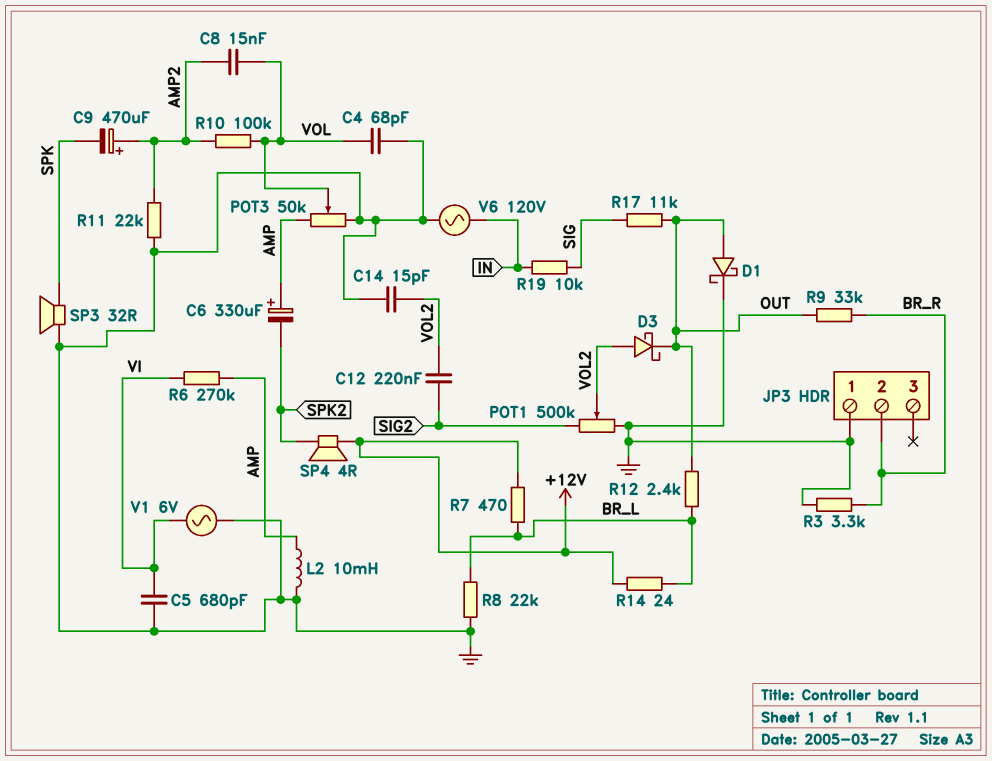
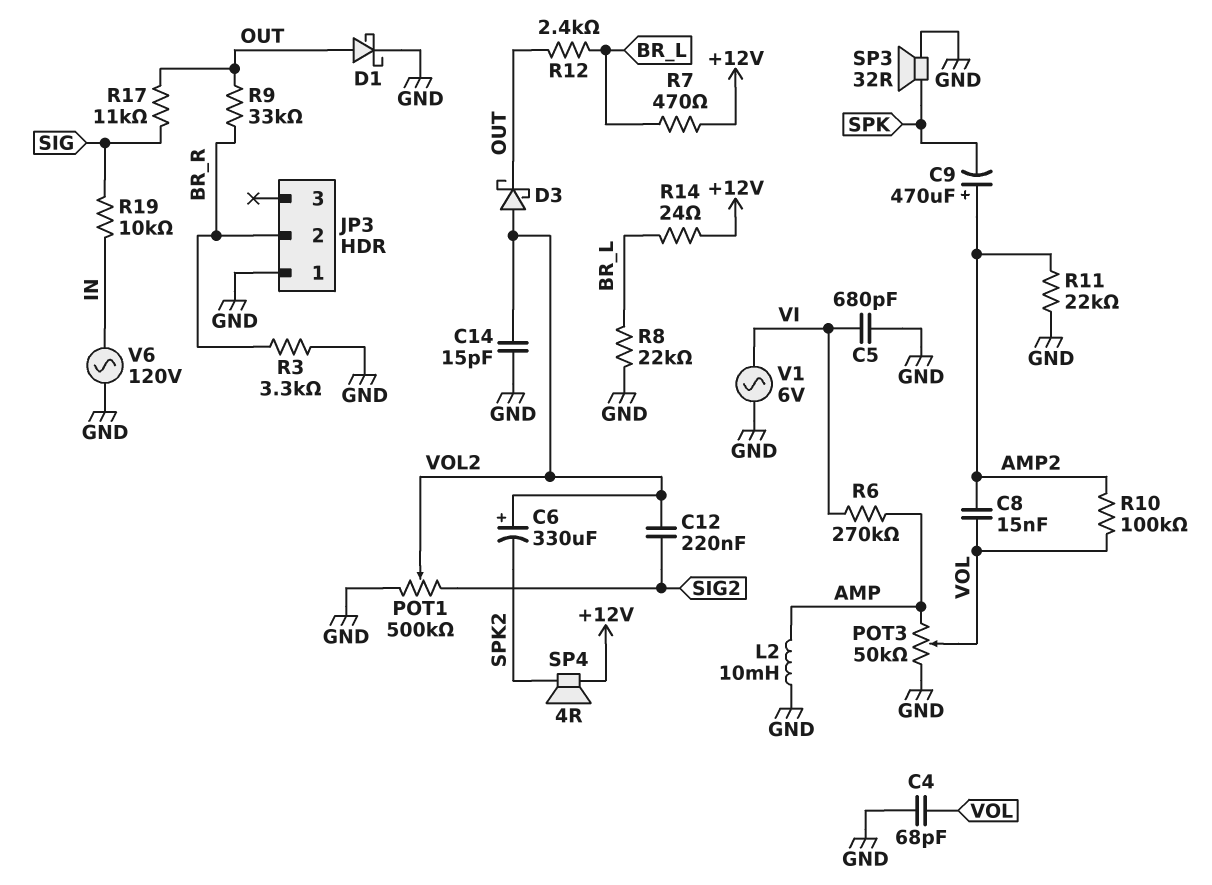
C6: 330uF (plus AMP, minus SPK2) -> 330uF (plus VOL2, minus SPK2)

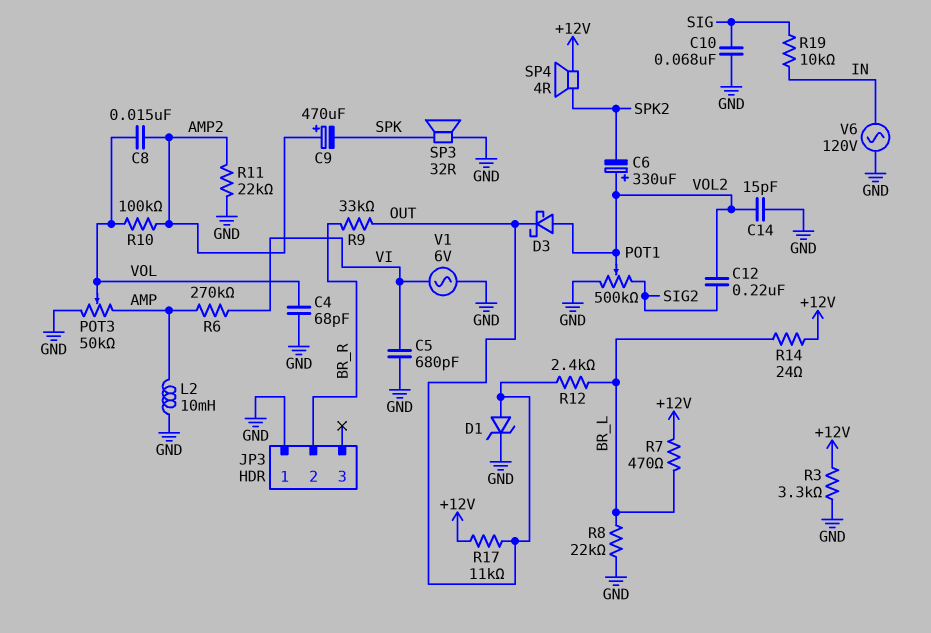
C10: none -> 68nF (GND, SIG)
D1: schottky (A OUT, K GND) -> zener (A OUT, K GND)
R3: 3.3k (BR_R, GND) -> 3.3k (+12V, GND)
R17: 11k (OUT, SIG) -> 11k (+12V, OUT)

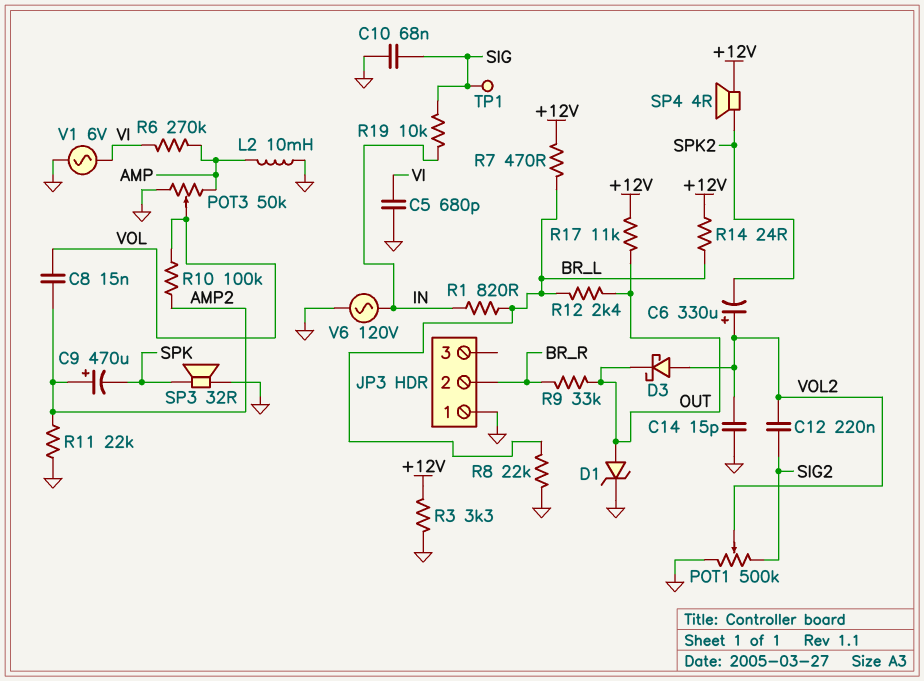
C4: 68pF (GND, VOL) -> none
R1: none -> 820 (BR_L, IN)
TP1: none -> test point (SIG)

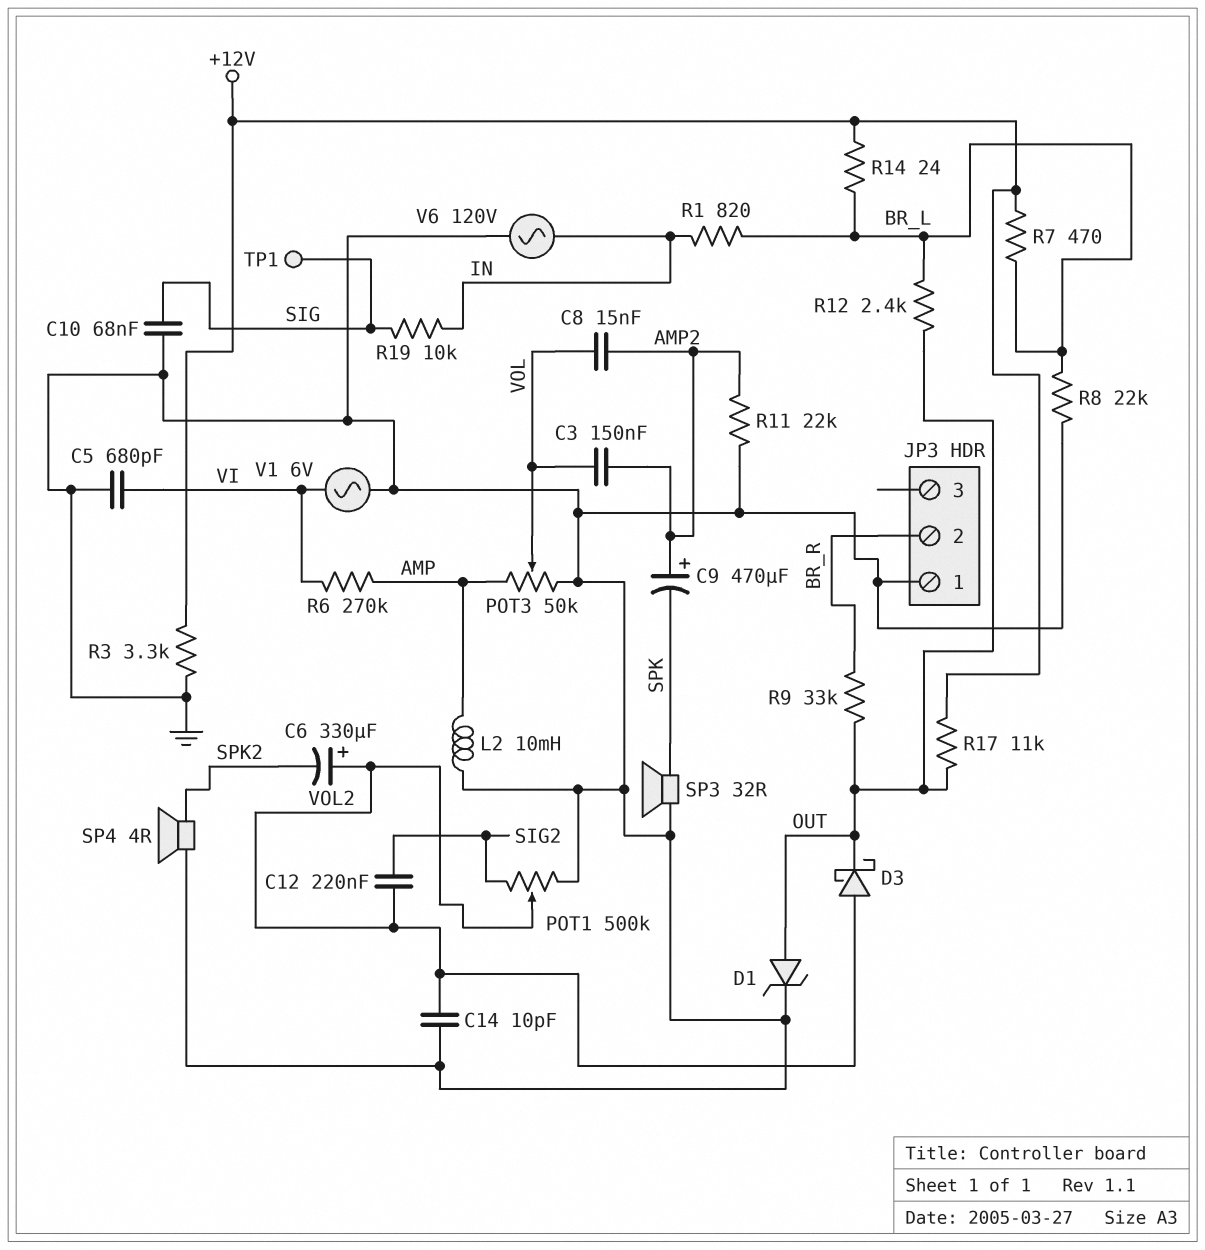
C3: none -> 150nF (AMP2, VOL)
C14: 15pF (GND, VOL2) -> 10pF (GND, VOL2)
R10: 100k (AMP2, VOL) -> none
SP4: speaker 4R (+12V, SPK2) -> speaker 4R (GND, SPK2)

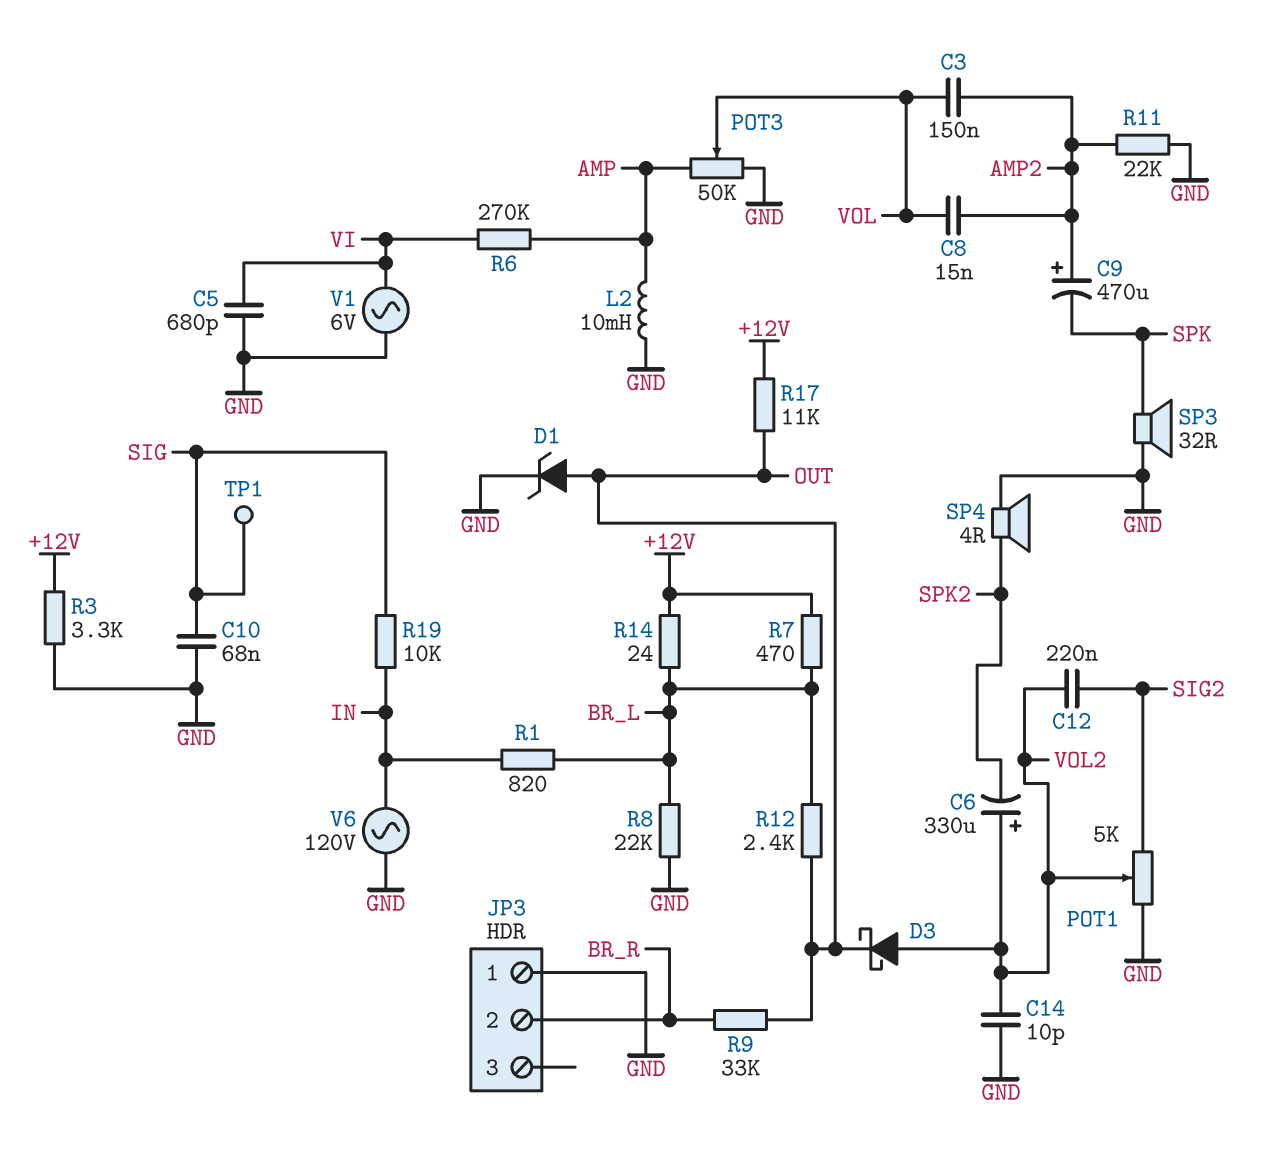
POT1: 500k (GND, SIG2, wiper VOL2) -> 5k (GND, SIG2, wiper VOL2)

